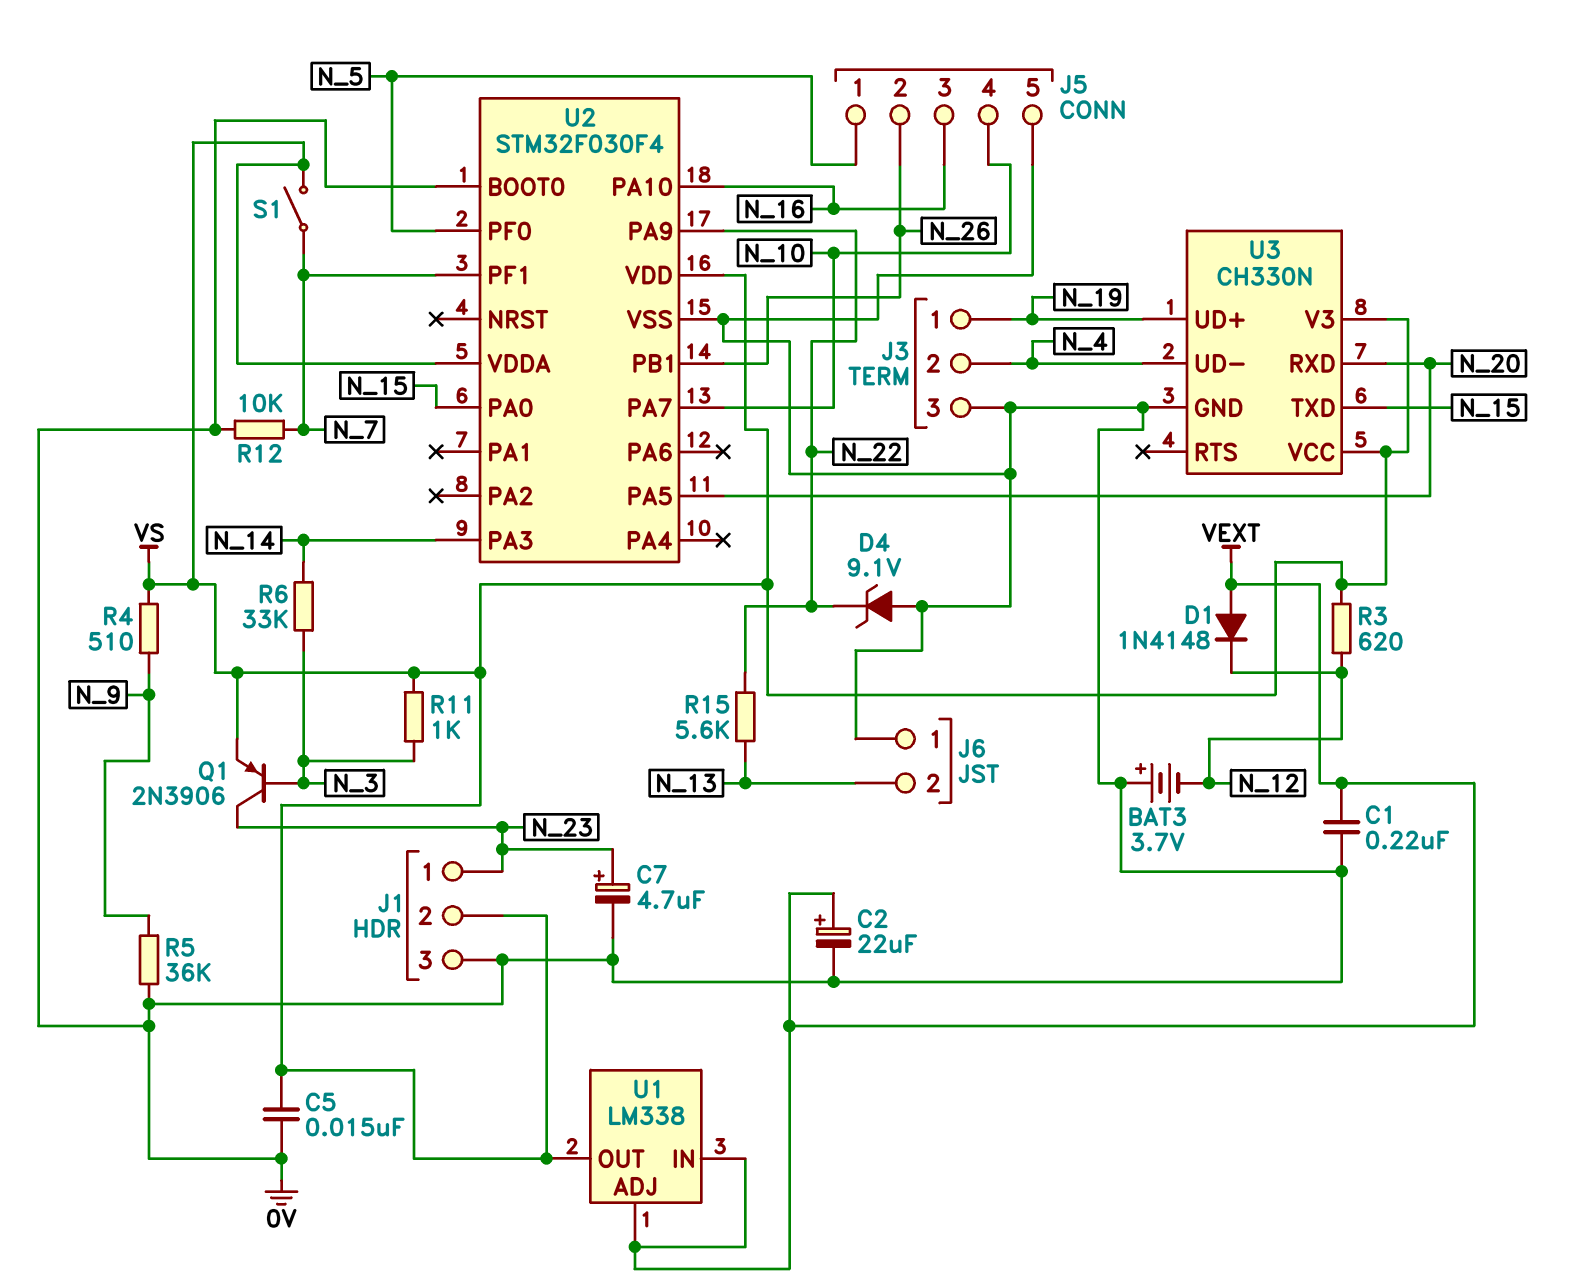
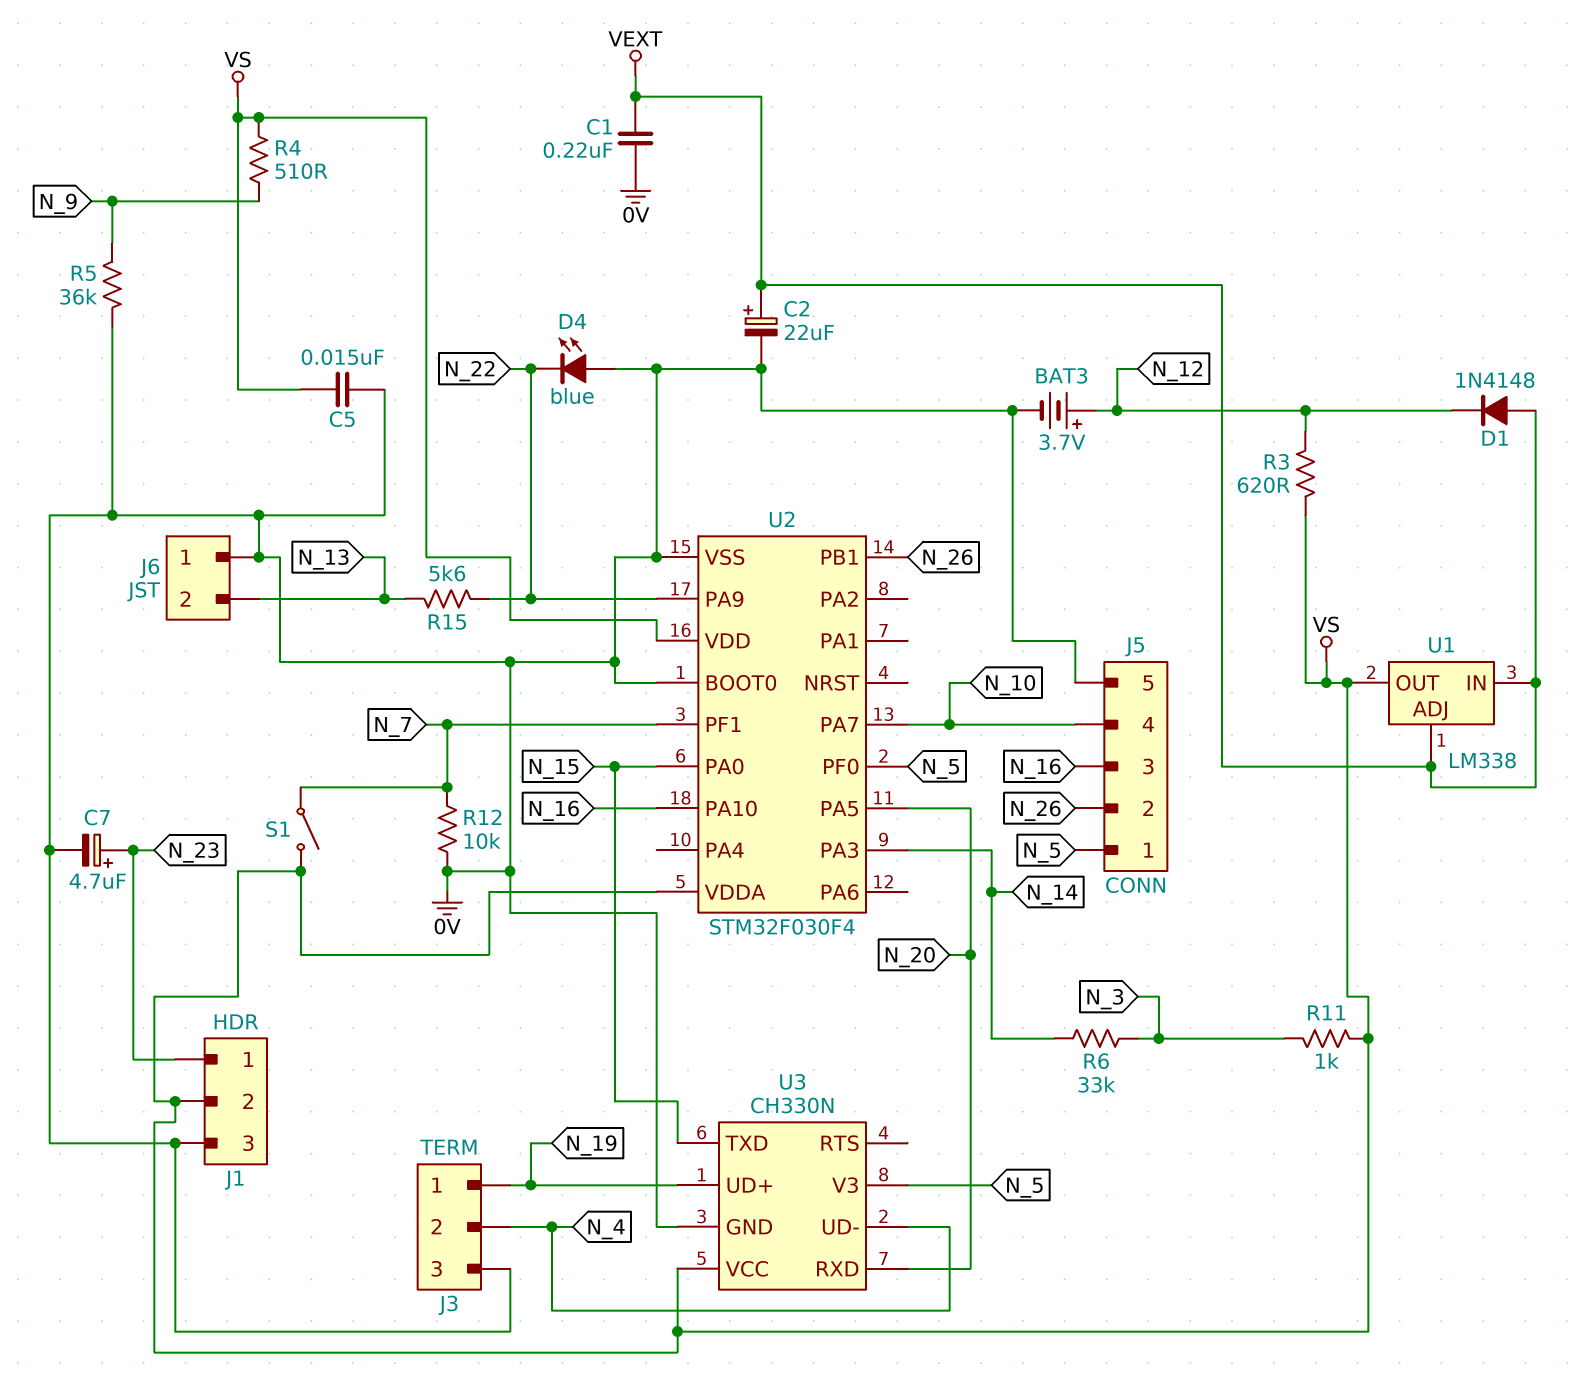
BAT3: 3.7V (plus 0V, minus N_12) -> 3.7V (plus N_12, minus 0V)
D4: zener 9.1V (A 0V, K N_22) -> LED blue (A 0V, K N_22)
Q1: PNP 2N3906 (B N_3, C N_23, E VS) -> none
U3 pin V3: VS -> N_5

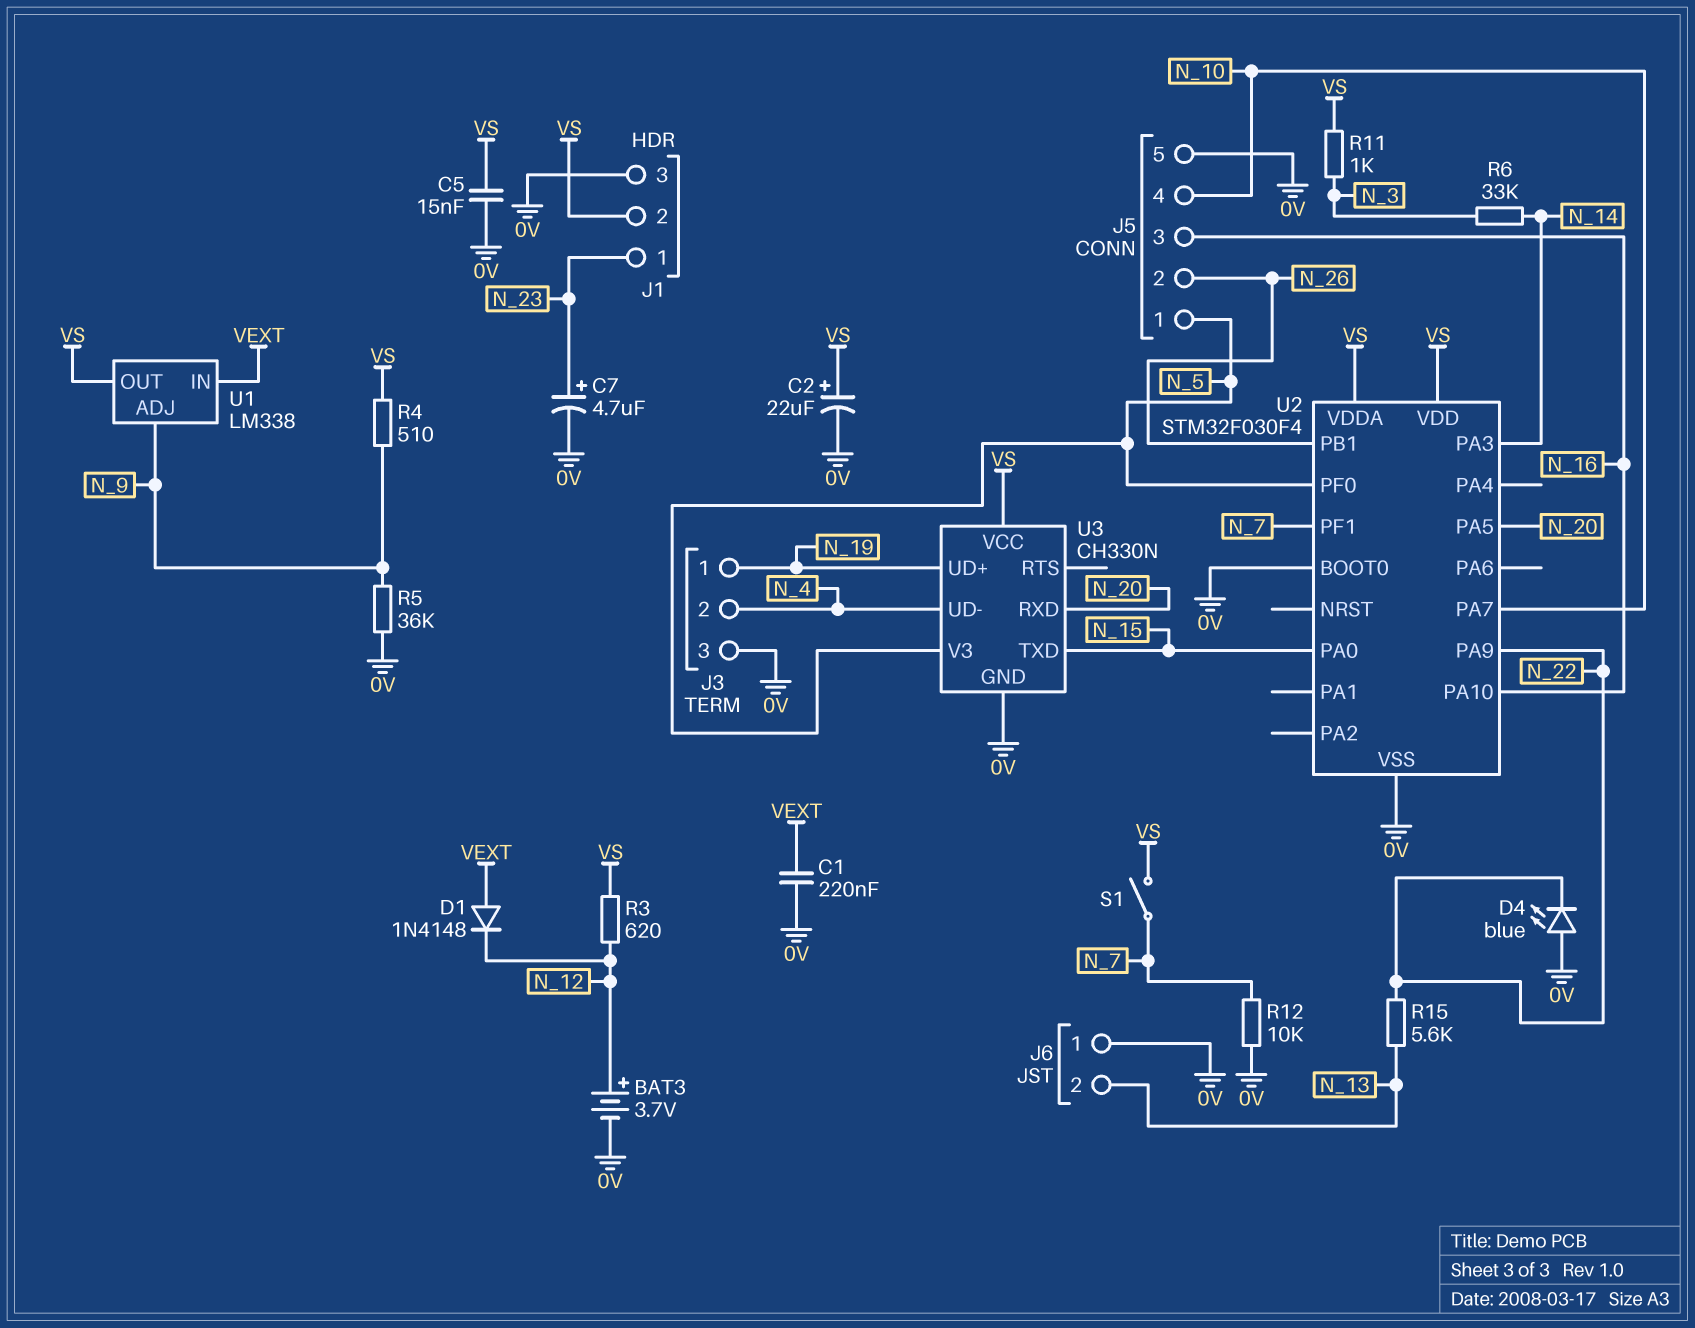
C2: 22uF (plus VEXT, minus 0V) -> 22uF (plus VS, minus 0V)
U1 pin ADJ: VEXT -> N_9

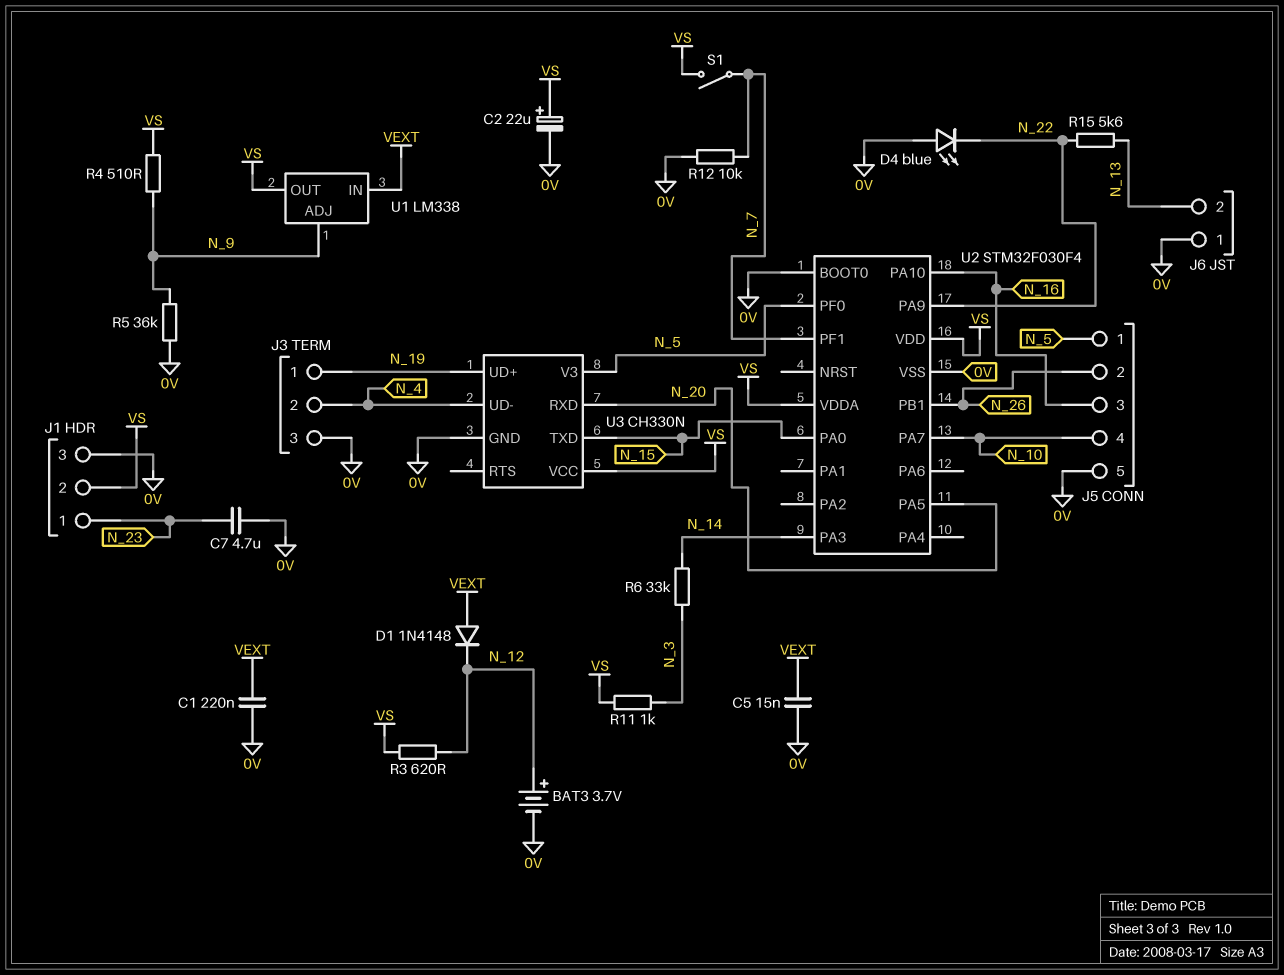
C5: 15nF (0V, VS) -> 15nF (0V, VEXT)
C7: 4.7uF (plus N_23, minus 0V) -> 4.7uF (0V, N_23)

